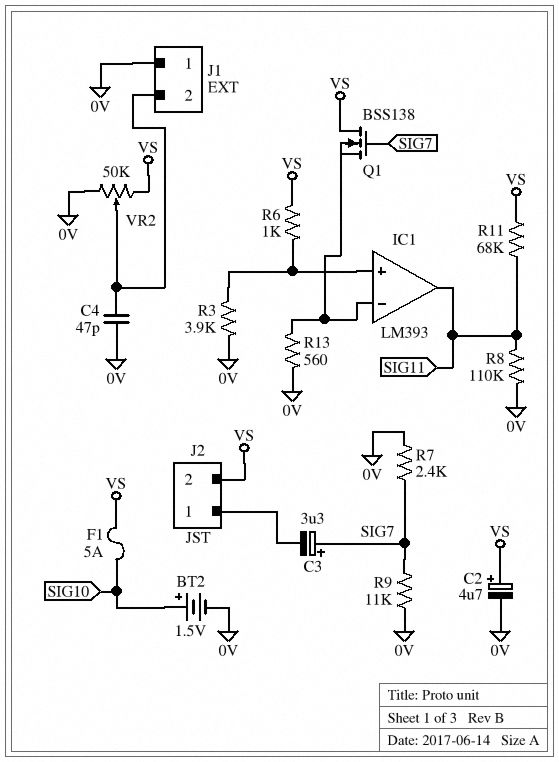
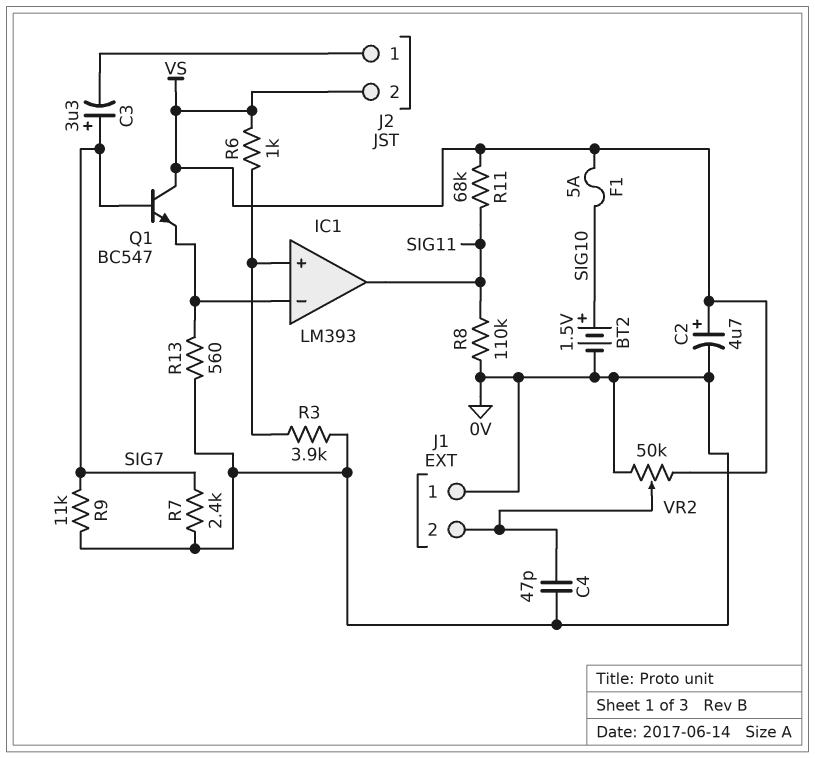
Q1: NMOS BSS138 (G SIG7, D VS, S IC1/in-) -> NPN BC547 (B SIG7, C VS, E IC1/in-)

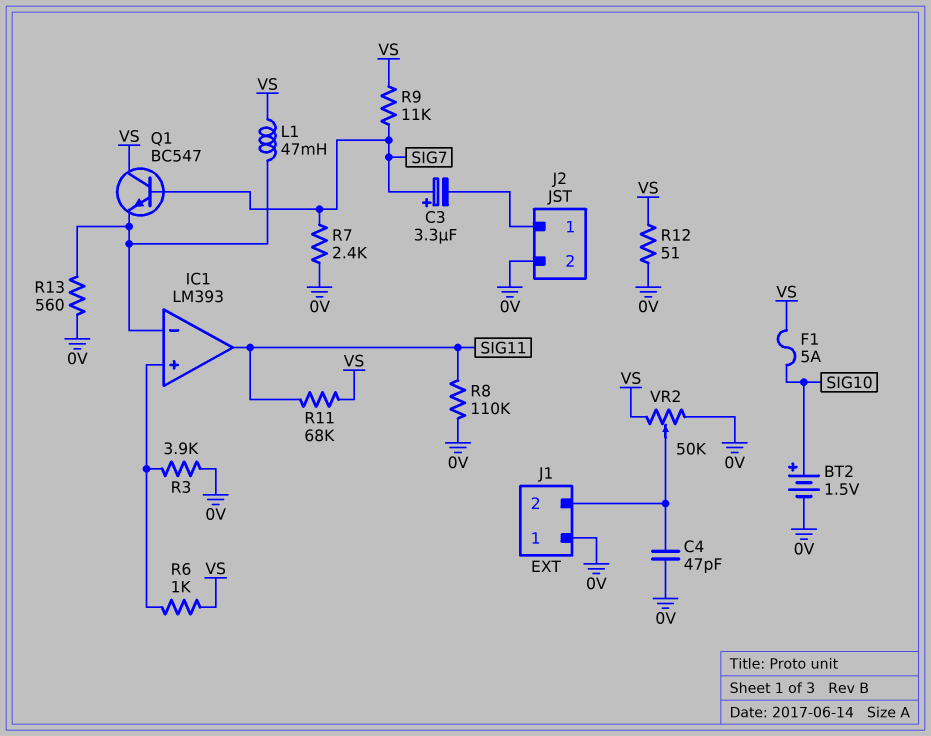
C2: 4.7uF (plus VS, minus 0V) -> none
J2 pin 2: VS -> 0V
L1: none -> 47mH (IC1/in-, VS)
R9: 11k (0V, SIG7) -> 11k (SIG7, VS)
R12: none -> 51 (0V, VS)

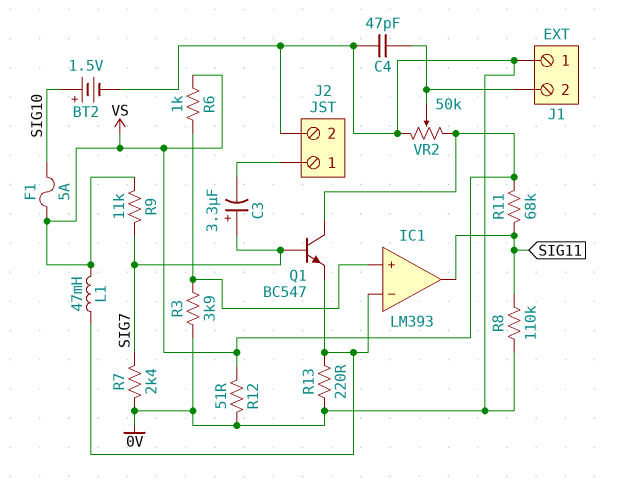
R13: 560 (0V, IC1/in-) -> 220 (0V, IC1/in-)

